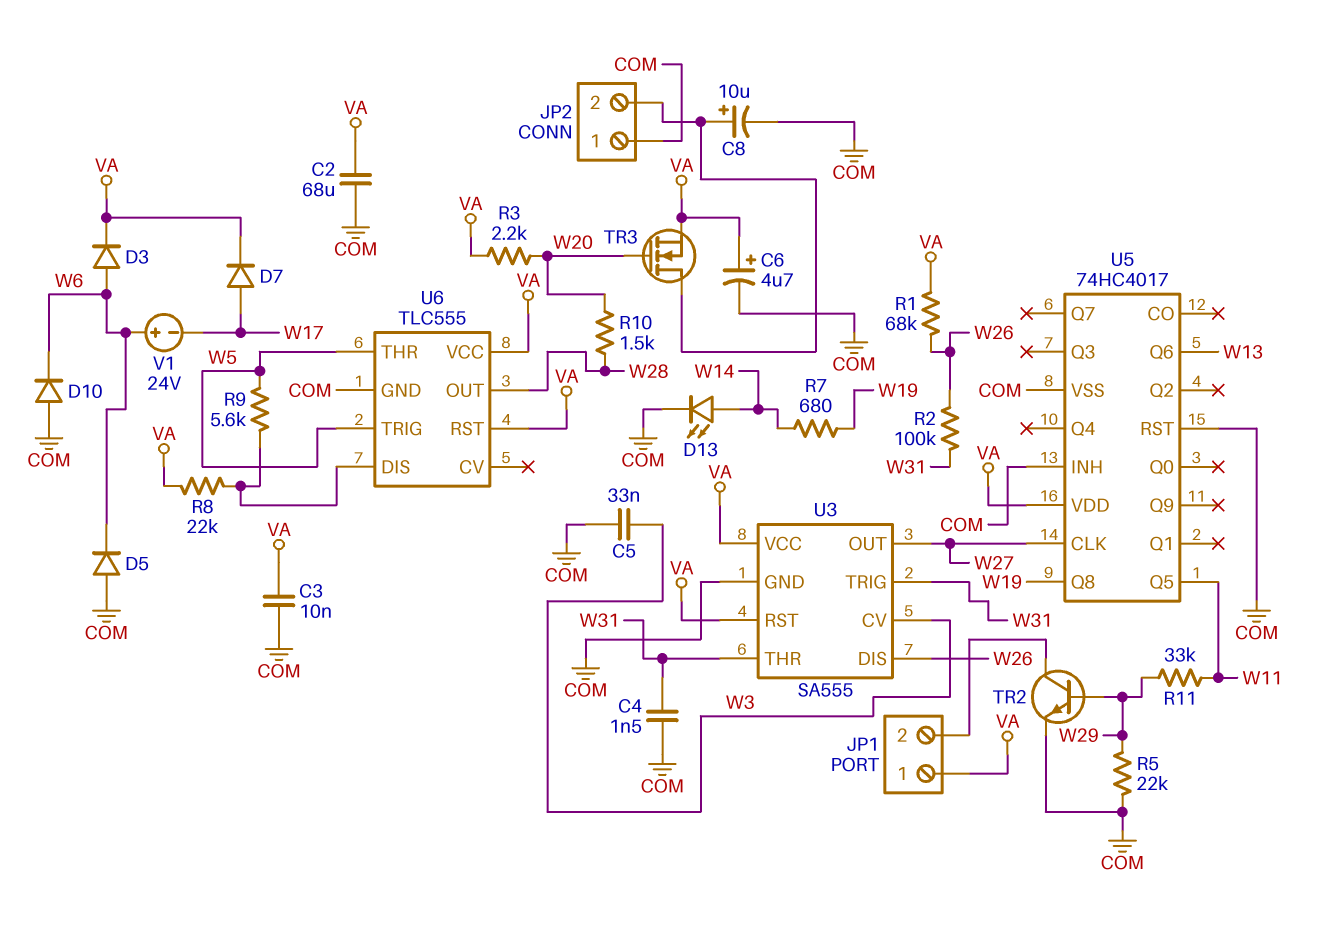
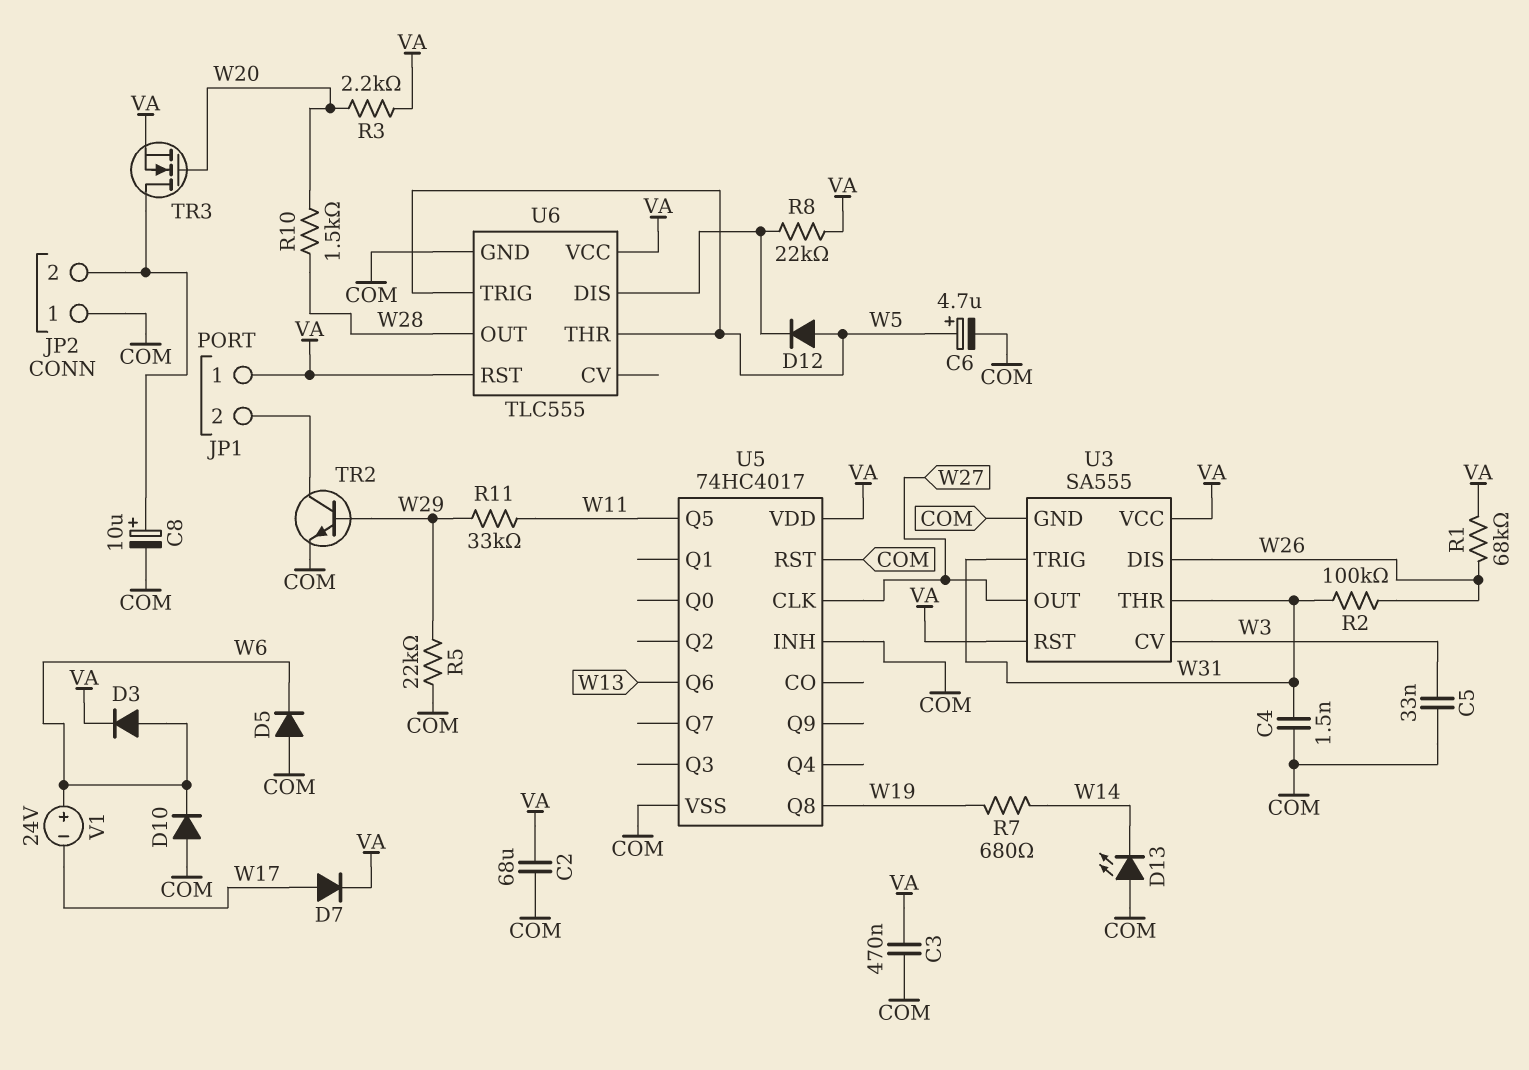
C3: 10nF (COM, VA) -> 470nF (COM, VA)
C6: 4.7uF (plus VA, minus COM) -> 4.7uF (plus W5, minus COM)
D12: none -> diode (A W5, K U6/DIS)
D13: LED (A W14, K COM) -> LED (A COM, K W14)
R9: 5.6k (U6/DIS, W5) -> none

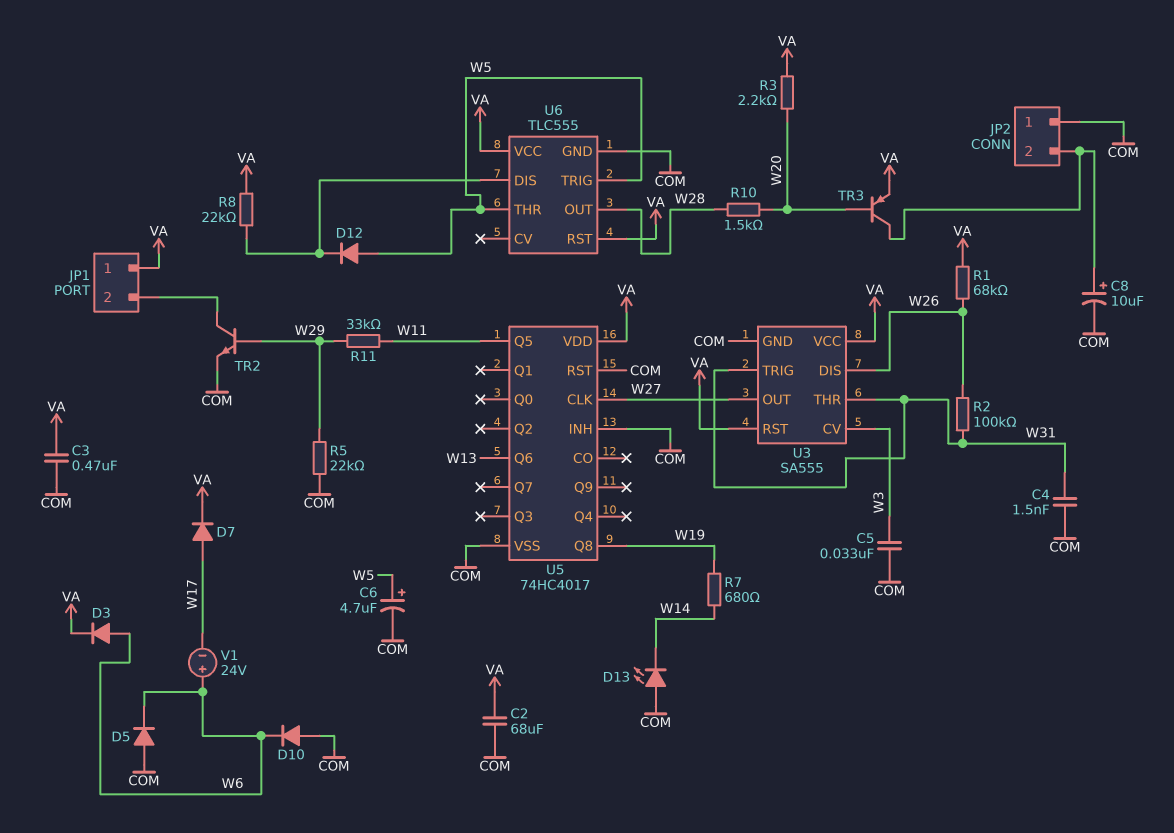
TR3: NMOS (G W20, D JP2/2, S VA) -> PNP (B W20, C JP2/2, E VA)

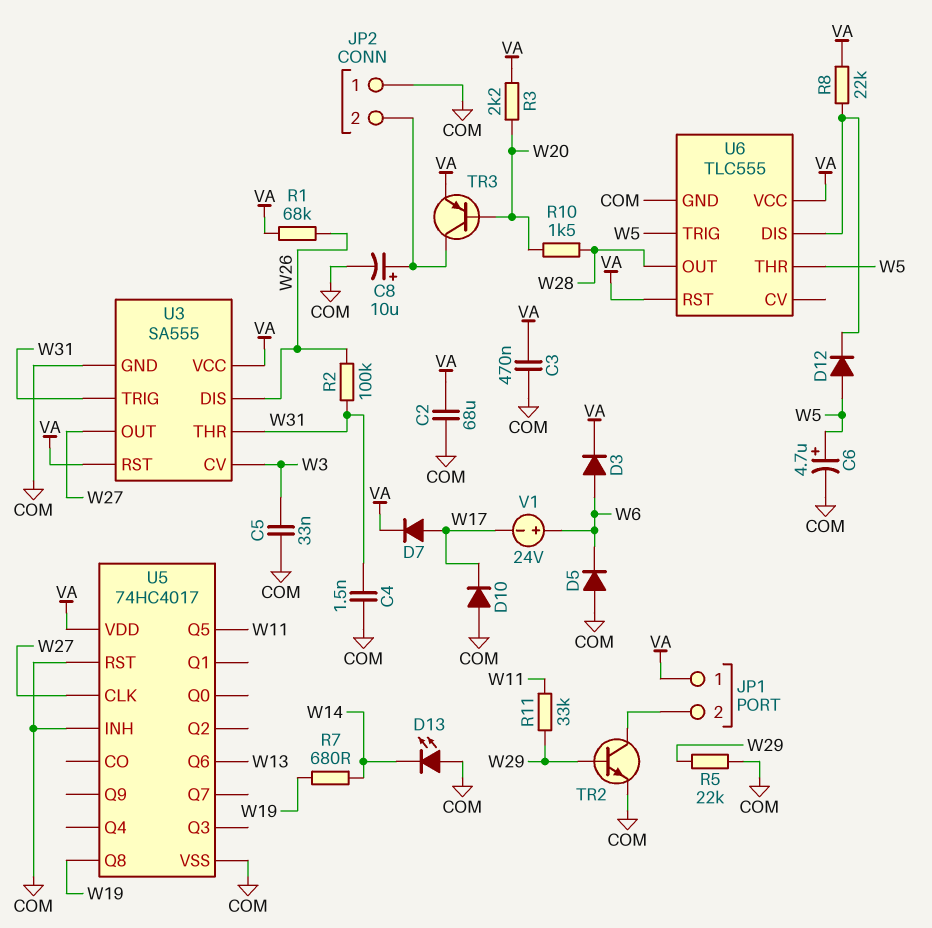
D10: diode (A COM, K W6) -> diode (A COM, K W17)

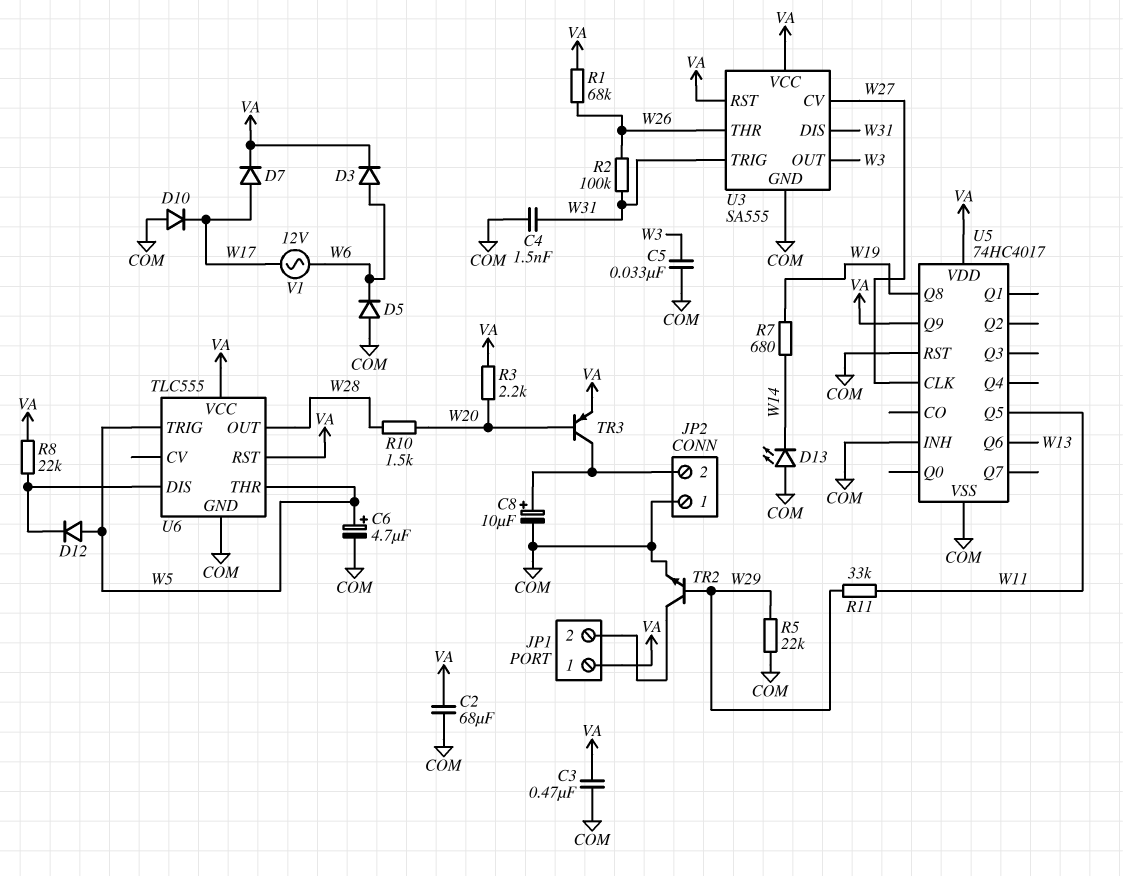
U3 pin CV: W3 -> W27
U3 pin DIS: W26 -> W31
U3 pin OUT: W27 -> W3
U3 pin THR: W31 -> W26
U5 pin Q9: none -> VA
V1: 24V (plus W6, minus W17) -> AC 12V (W6, W17)

